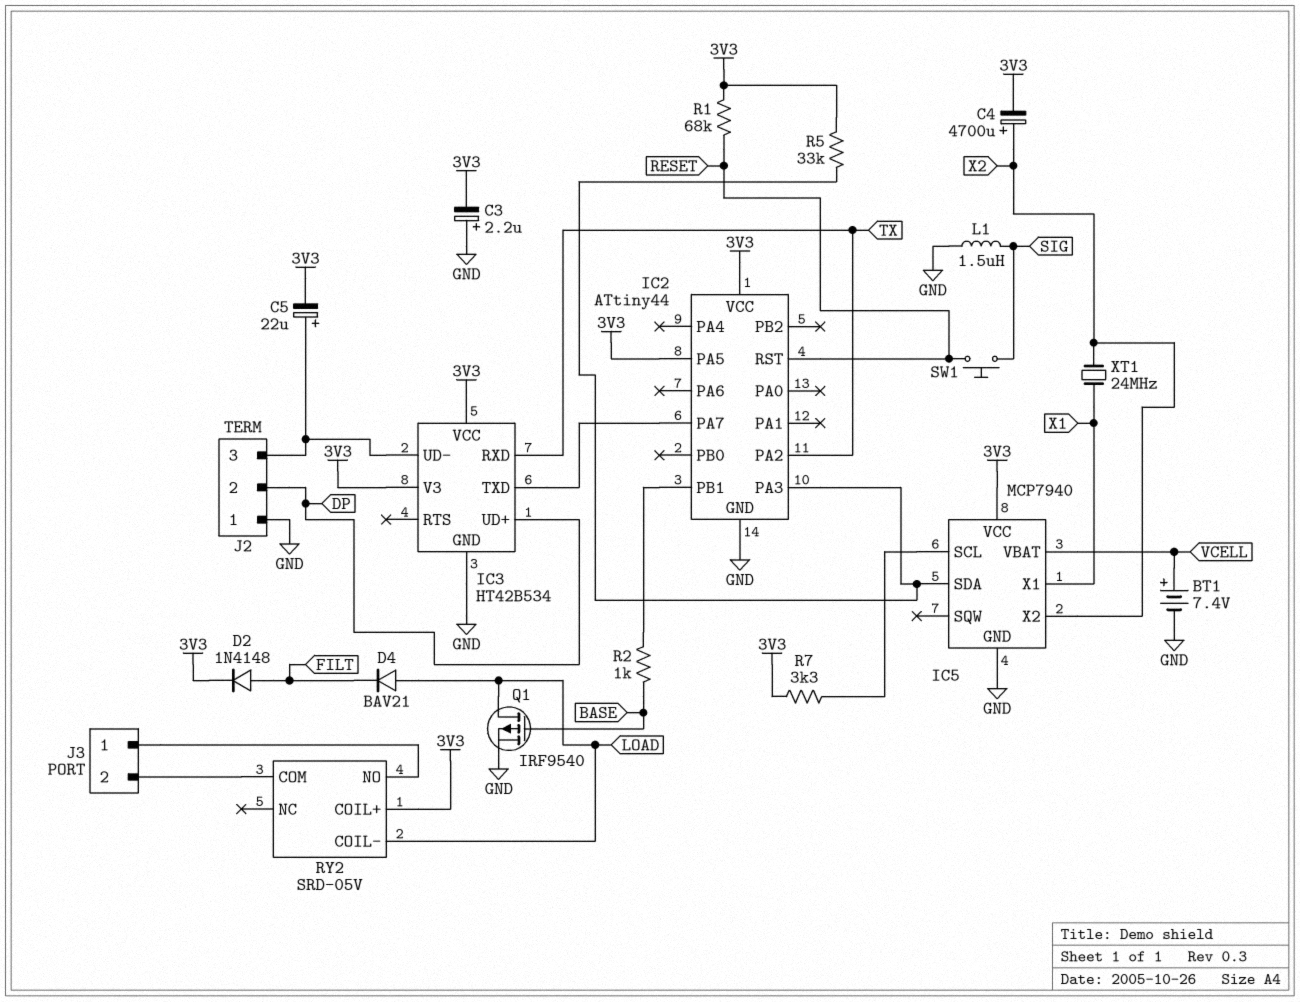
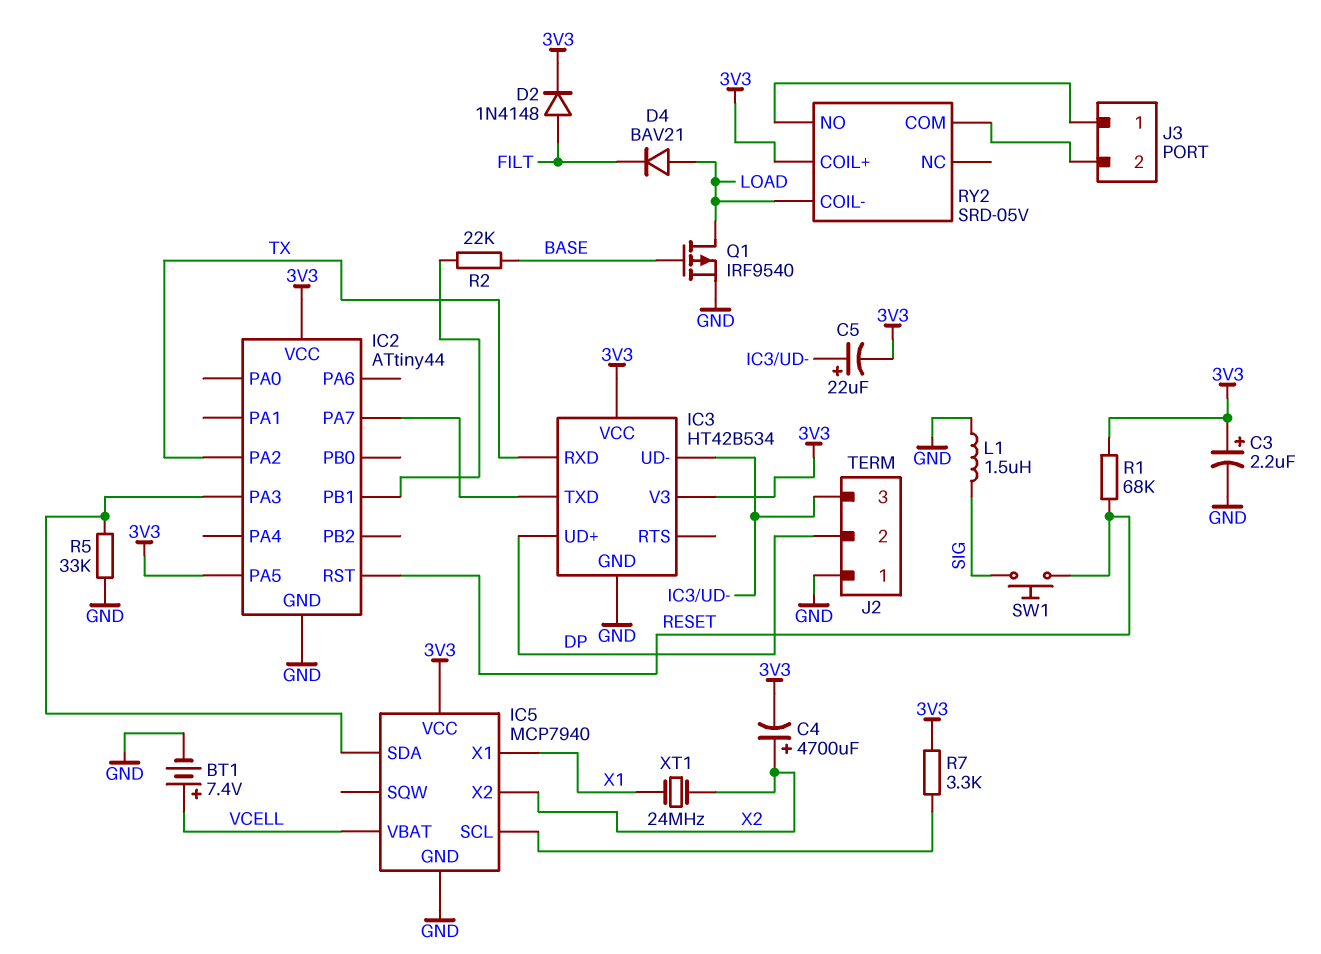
C3: 2.2uF (plus GND, minus 3V3) -> 2.2uF (plus 3V3, minus GND)
R2: 1k (BASE, IC2/PB1) -> 22k (BASE, IC2/PB1)
R5: 33k (3V3, IC2/PA3) -> 33k (GND, IC2/PA3)

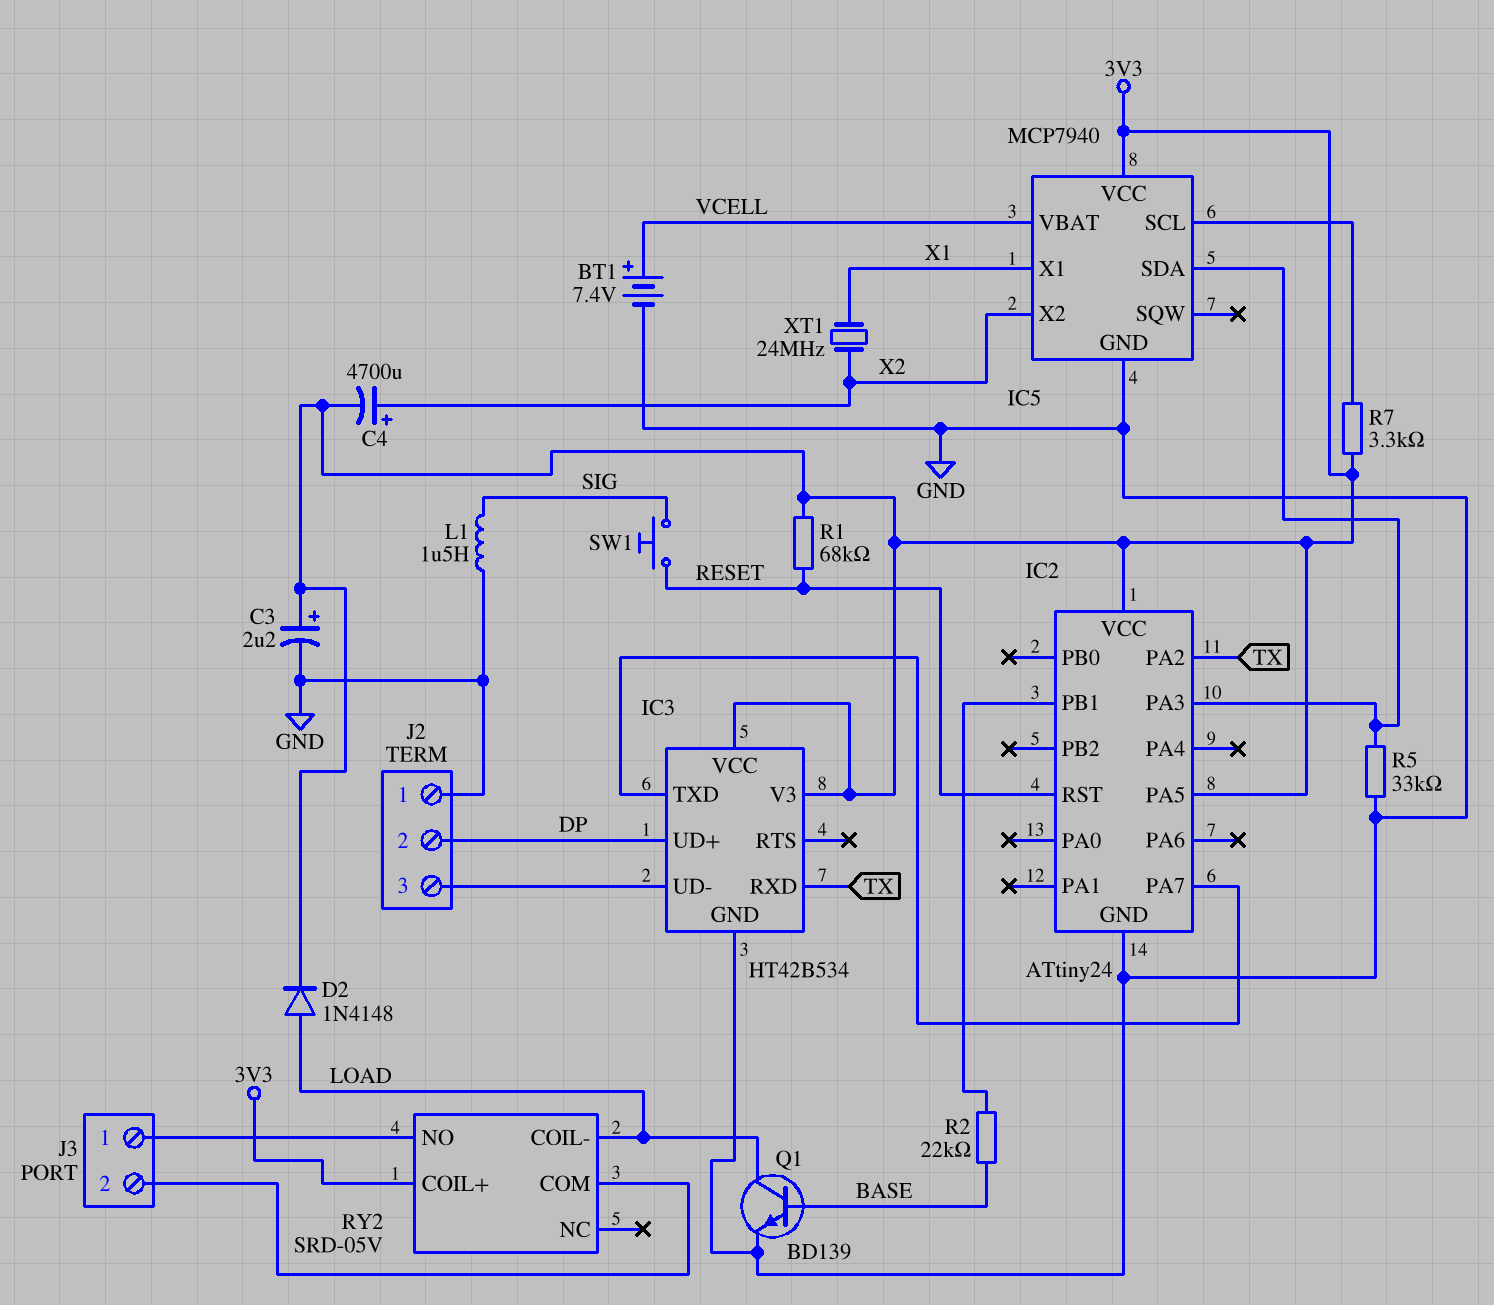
C5: 22uF (plus IC3/UD-, minus 3V3) -> none
D2: diode 1N4148 (A FILT, K 3V3) -> diode 1N4148 (A LOAD, K 3V3)
D4: diode BAV21 (A LOAD, K FILT) -> none
IC2: ATtiny44 -> ATtiny24
Q1: PMOS IRF9540 (G BASE, D LOAD, S GND) -> NPN BD139 (B BASE, C LOAD, E GND)

